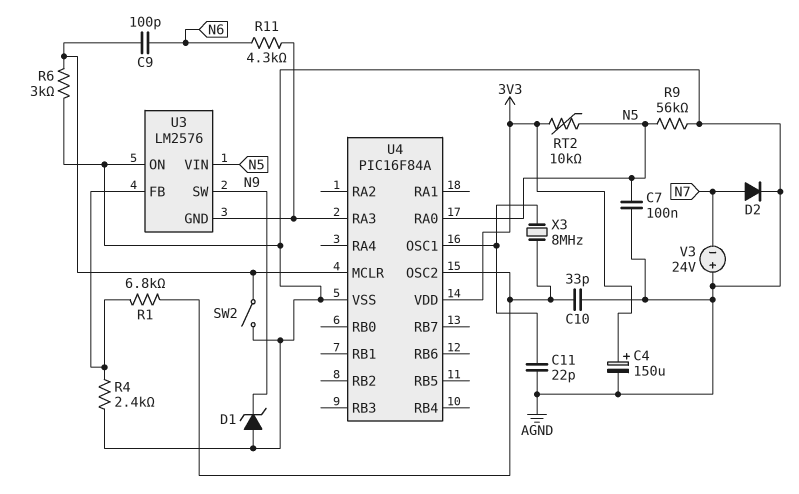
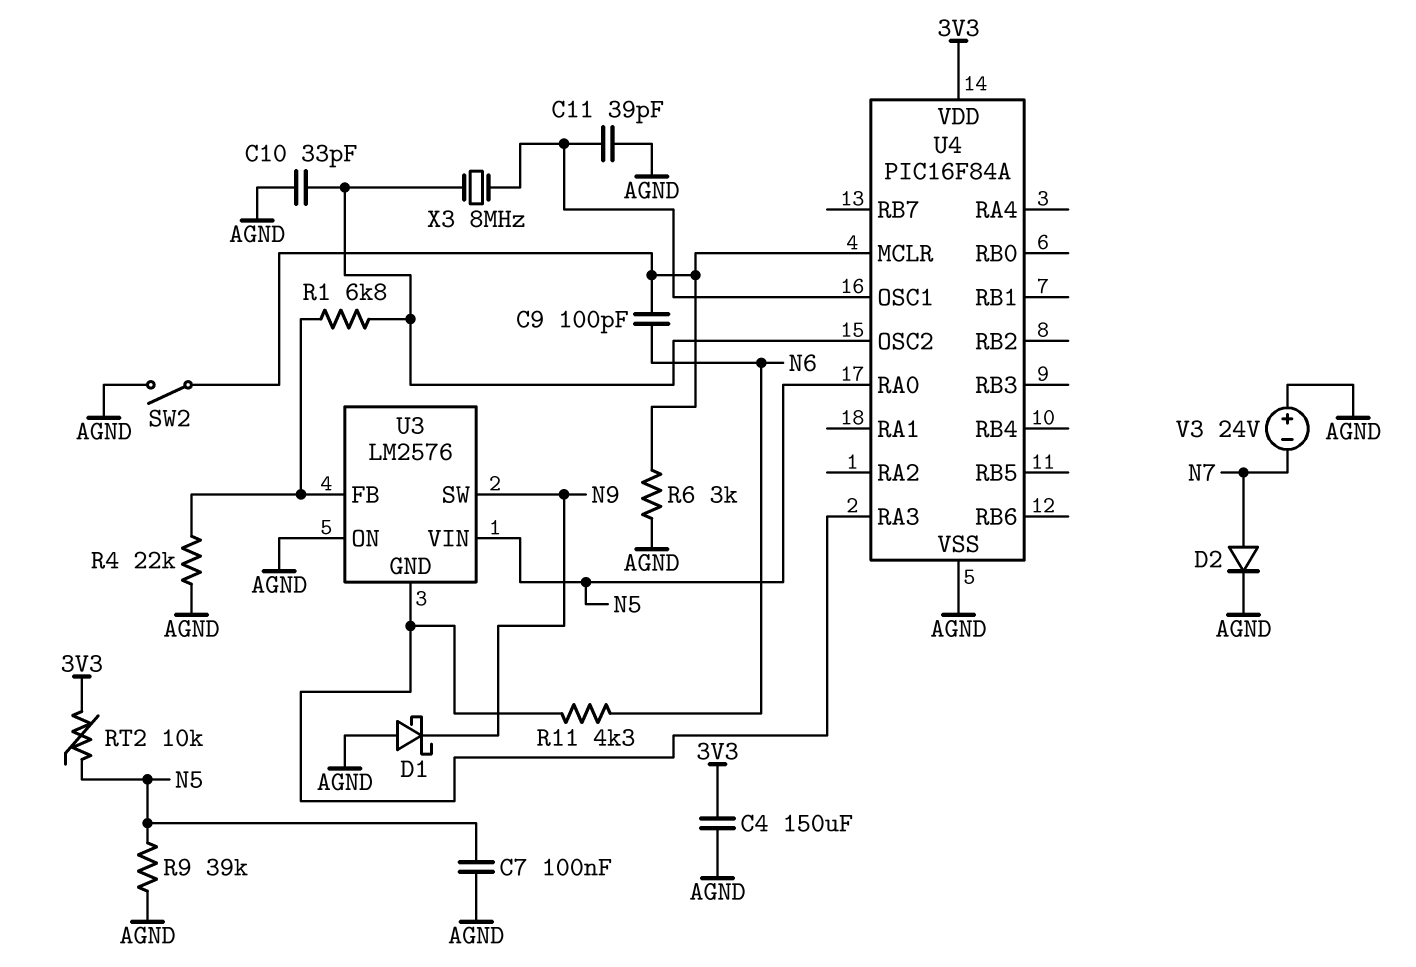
C4: 150uF (plus 3V3, minus AGND) -> 150uF (3V3, AGND)
C11: 22pF (AGND, U4/OSC1) -> 39pF (AGND, U4/OSC1)
D1: zener (A AGND, K N9) -> schottky (A AGND, K N9)
R4: 2.4k (AGND, U3/FB) -> 22k (AGND, U3/FB)
R9: 56k (AGND, N5) -> 39k (AGND, N5)

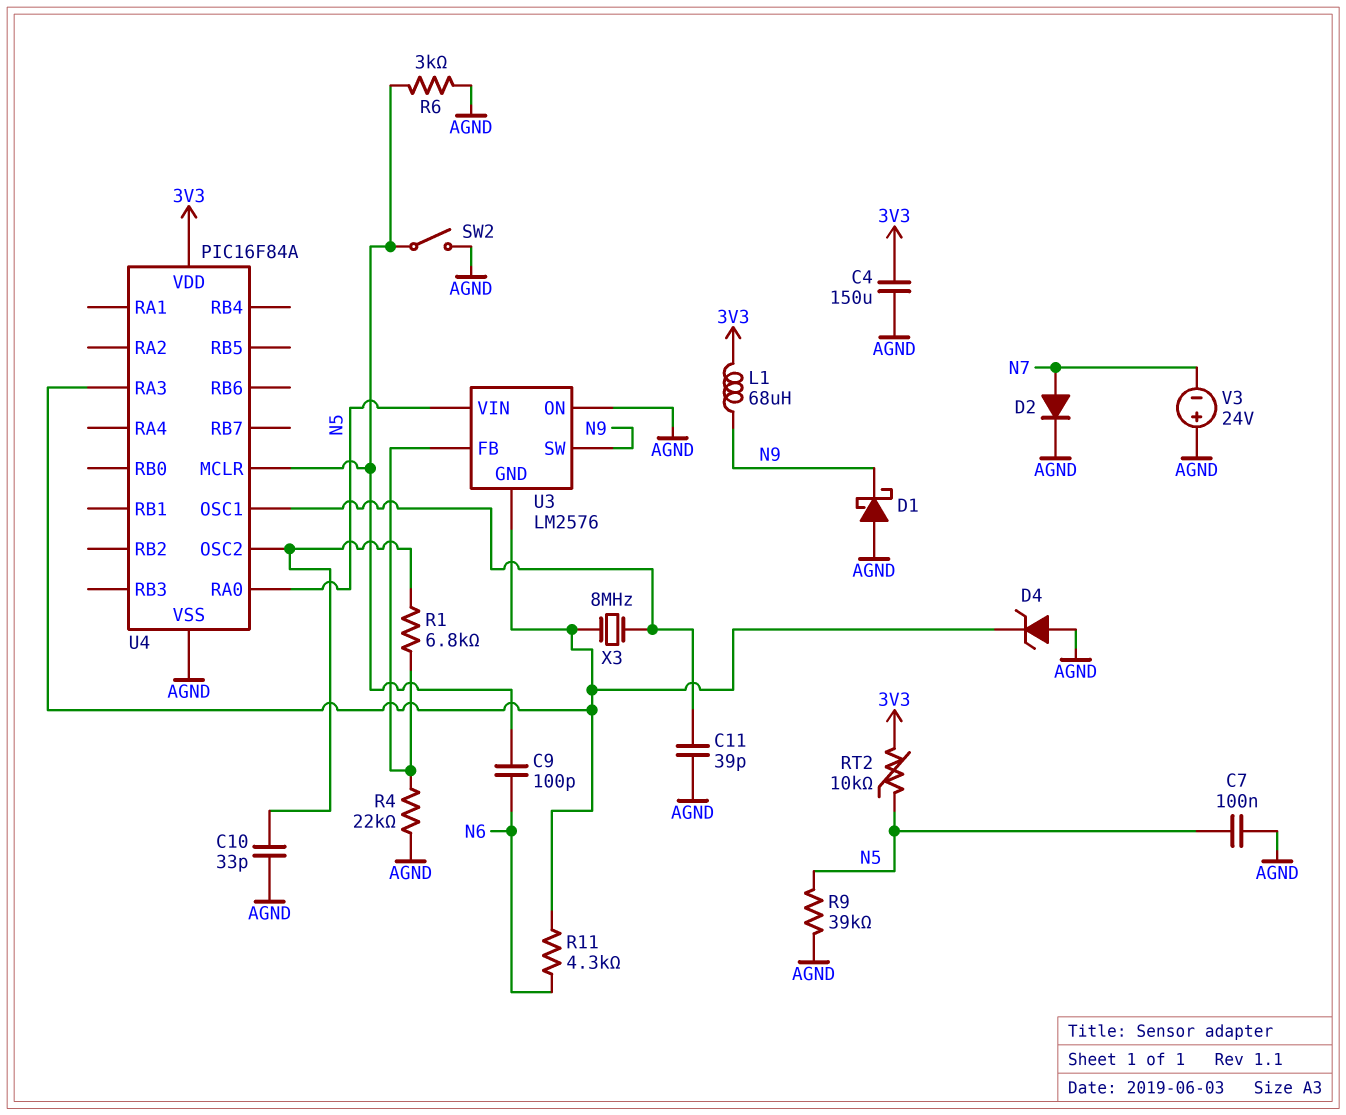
D4: none -> zener (A AGND, K U3/GND)
L1: none -> 68uH (3V3, N9)
X3: 8MHz (U4/OSC1, U4/OSC2) -> 8MHz (U3/GND, U4/OSC1)

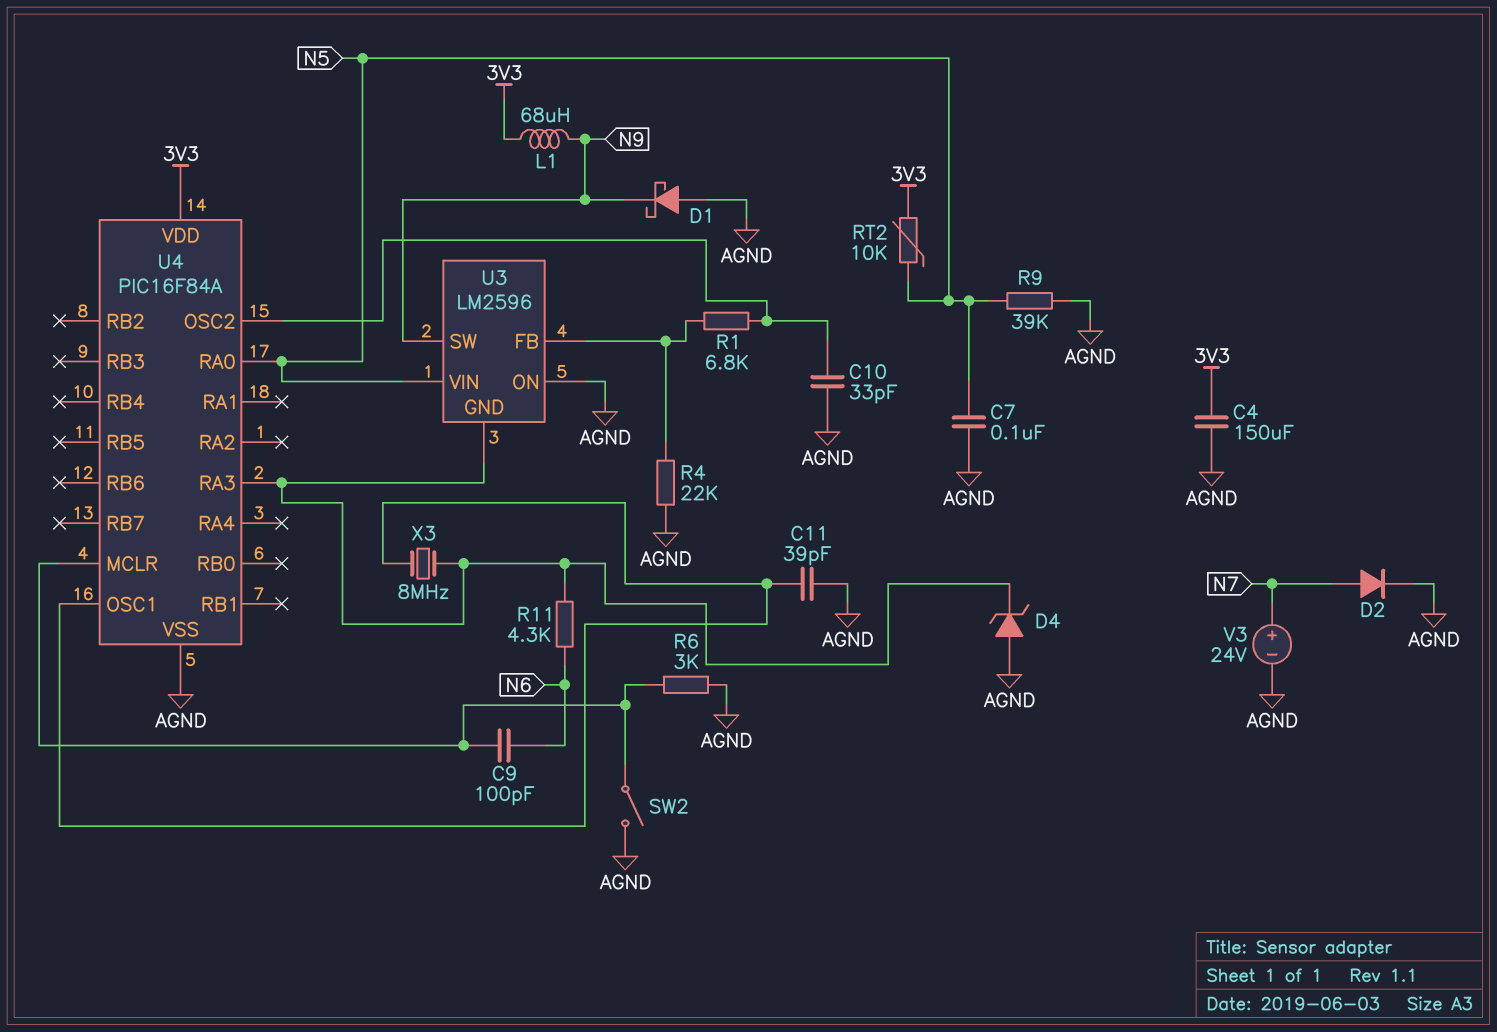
U3: LM2576 -> LM2596
V3: 24V (plus AGND, minus N7) -> 24V (plus N7, minus AGND)

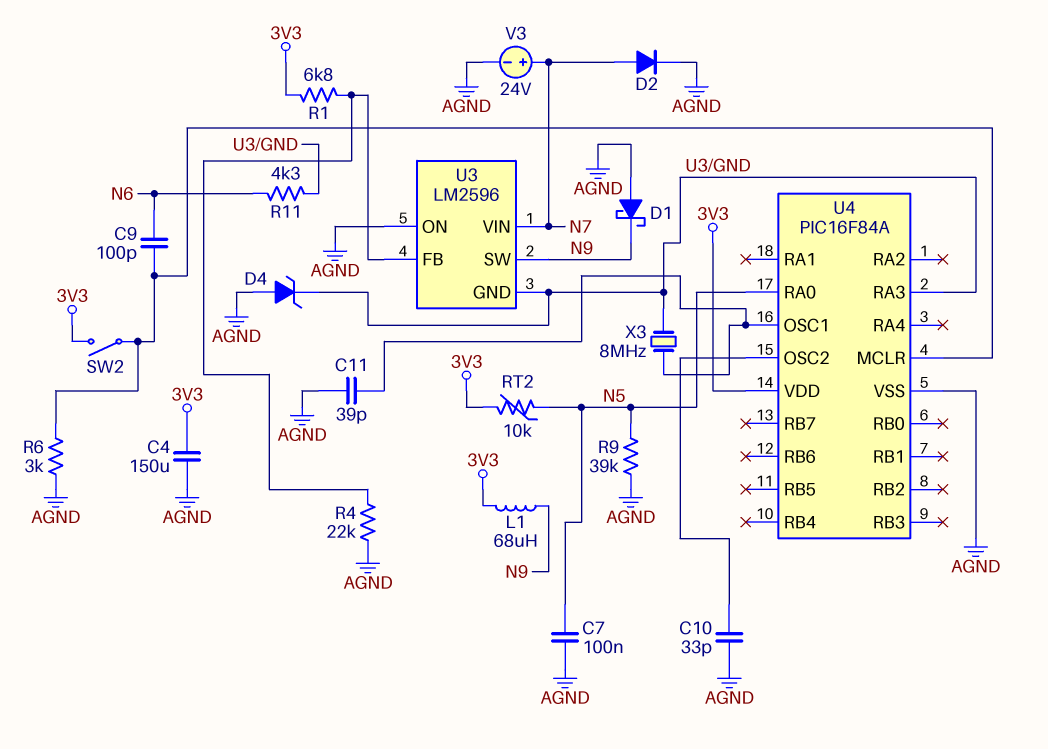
R1: 6.8k (U3/FB, U4/OSC2) -> 6.8k (3V3, U3/FB)
SW2: switch (AGND, U4/MCLR) -> switch (3V3, U4/MCLR)
U3 pin VIN: N5 -> N7

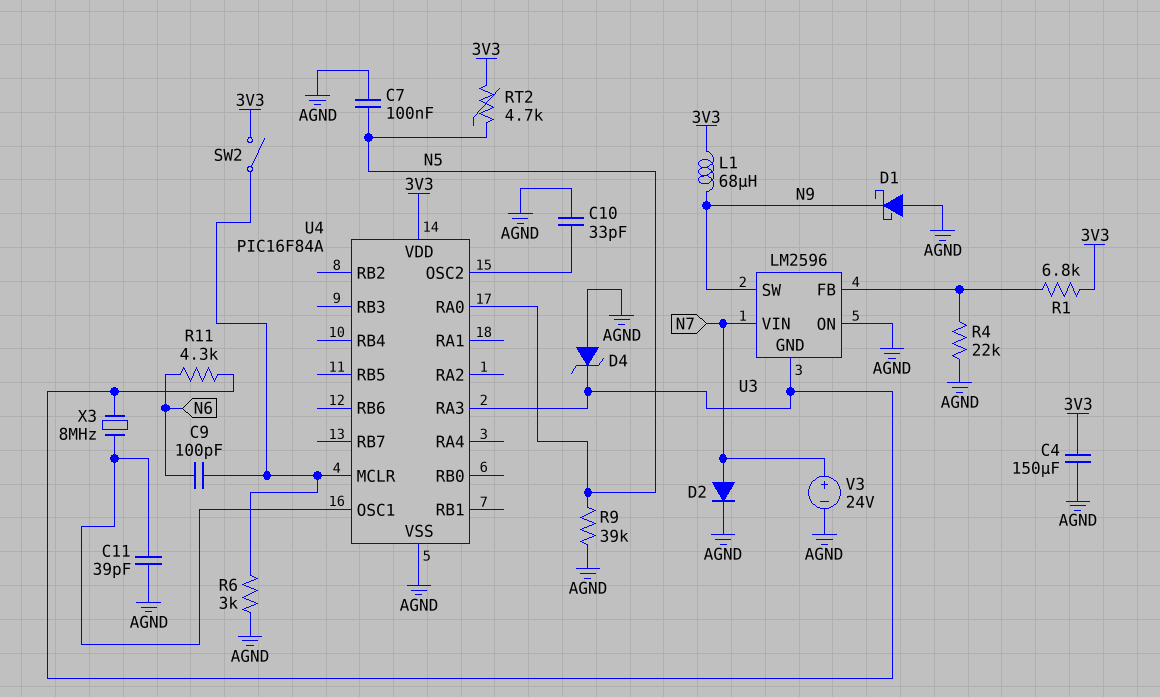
RT2: 10k (3V3, N5) -> 4.7k (3V3, N5)

